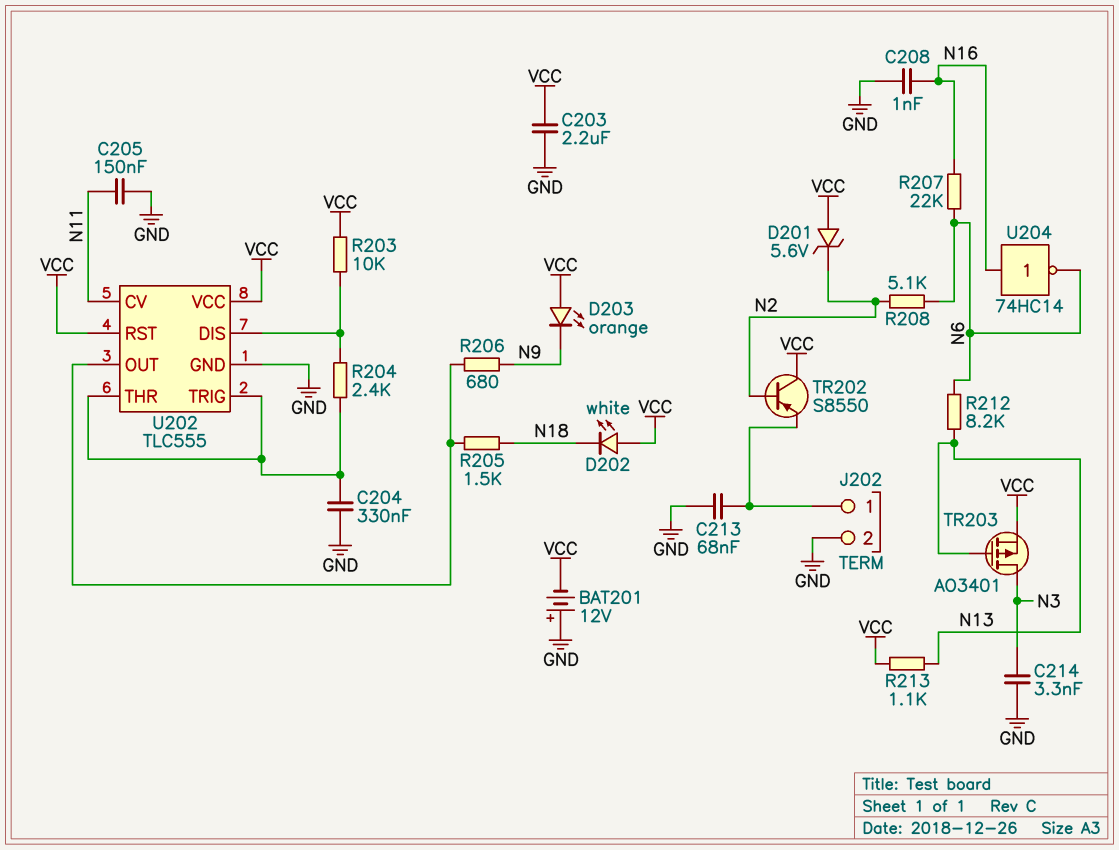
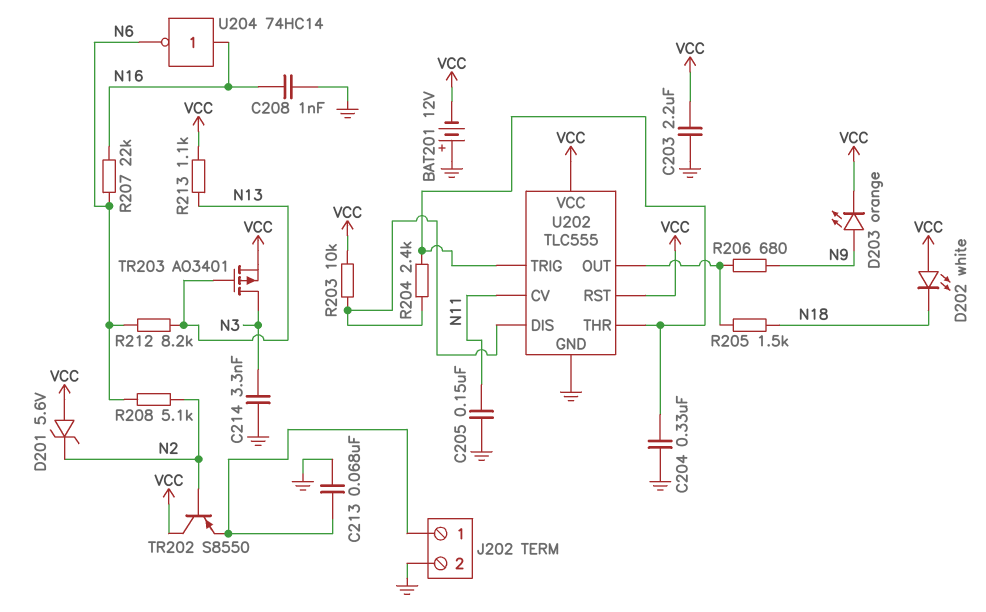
D203: LED orange (A VCC, K N9) -> LED orange (A N9, K VCC)

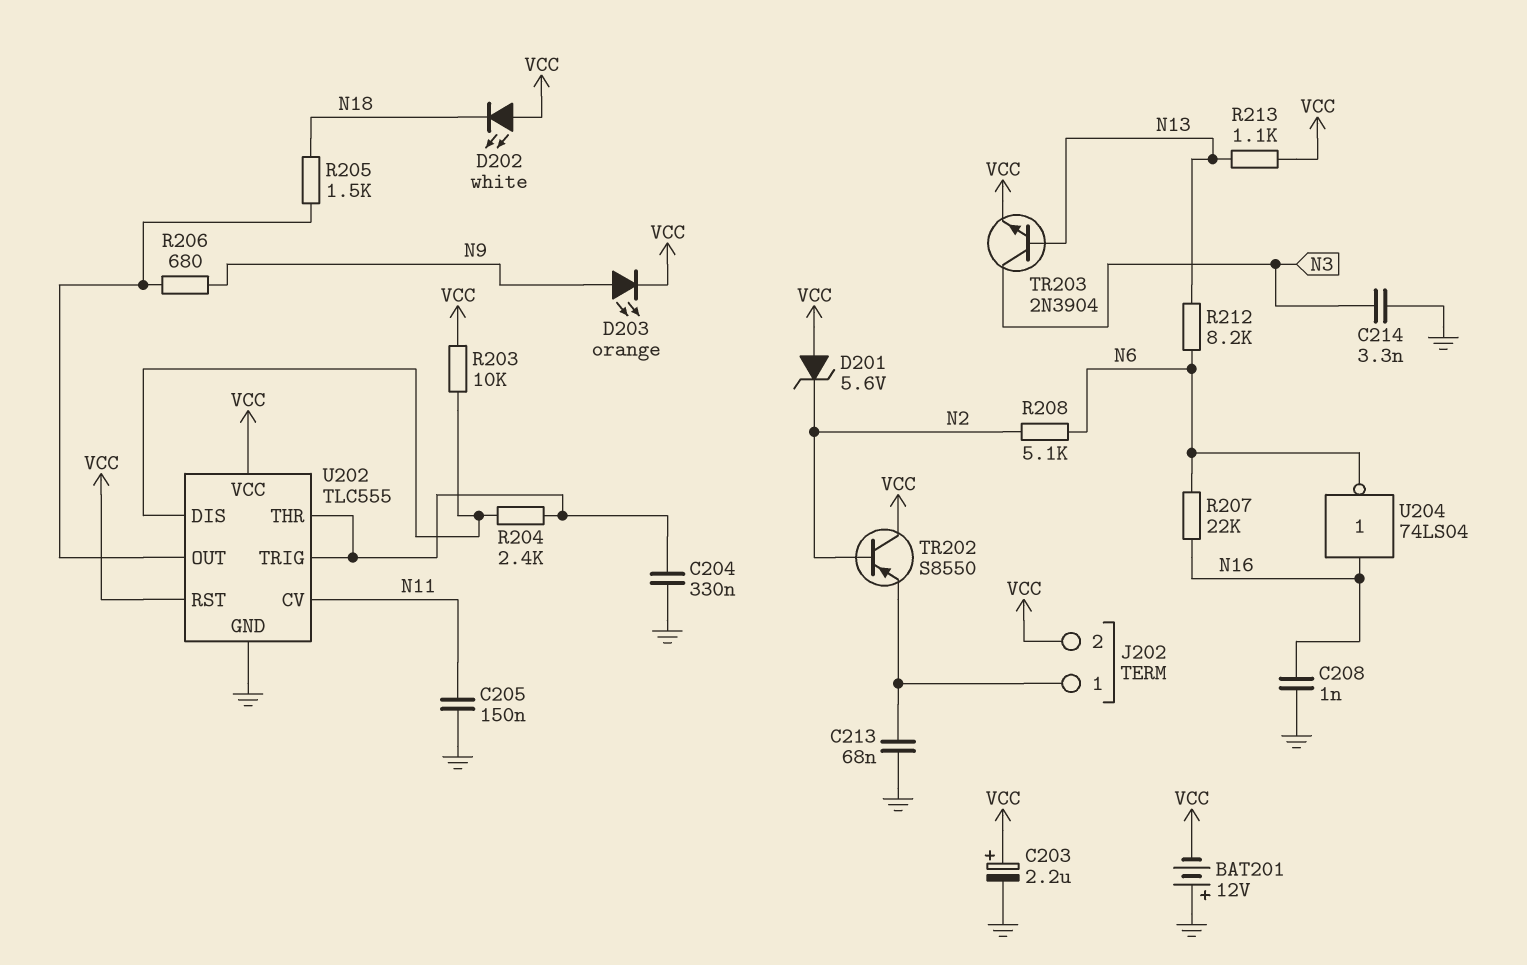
C203: 2.2uF (GND, VCC) -> 2.2uF (plus VCC, minus GND)
J202 pin 2: GND -> VCC
TR203: PMOS AO3401 (G N13, D N3, S VCC) -> NPN 2N3904 (B N13, C N3, E VCC)
U204: NOT 74HC14 (in N16, out N6) -> NOT 74LS04 (in N16, out N6)

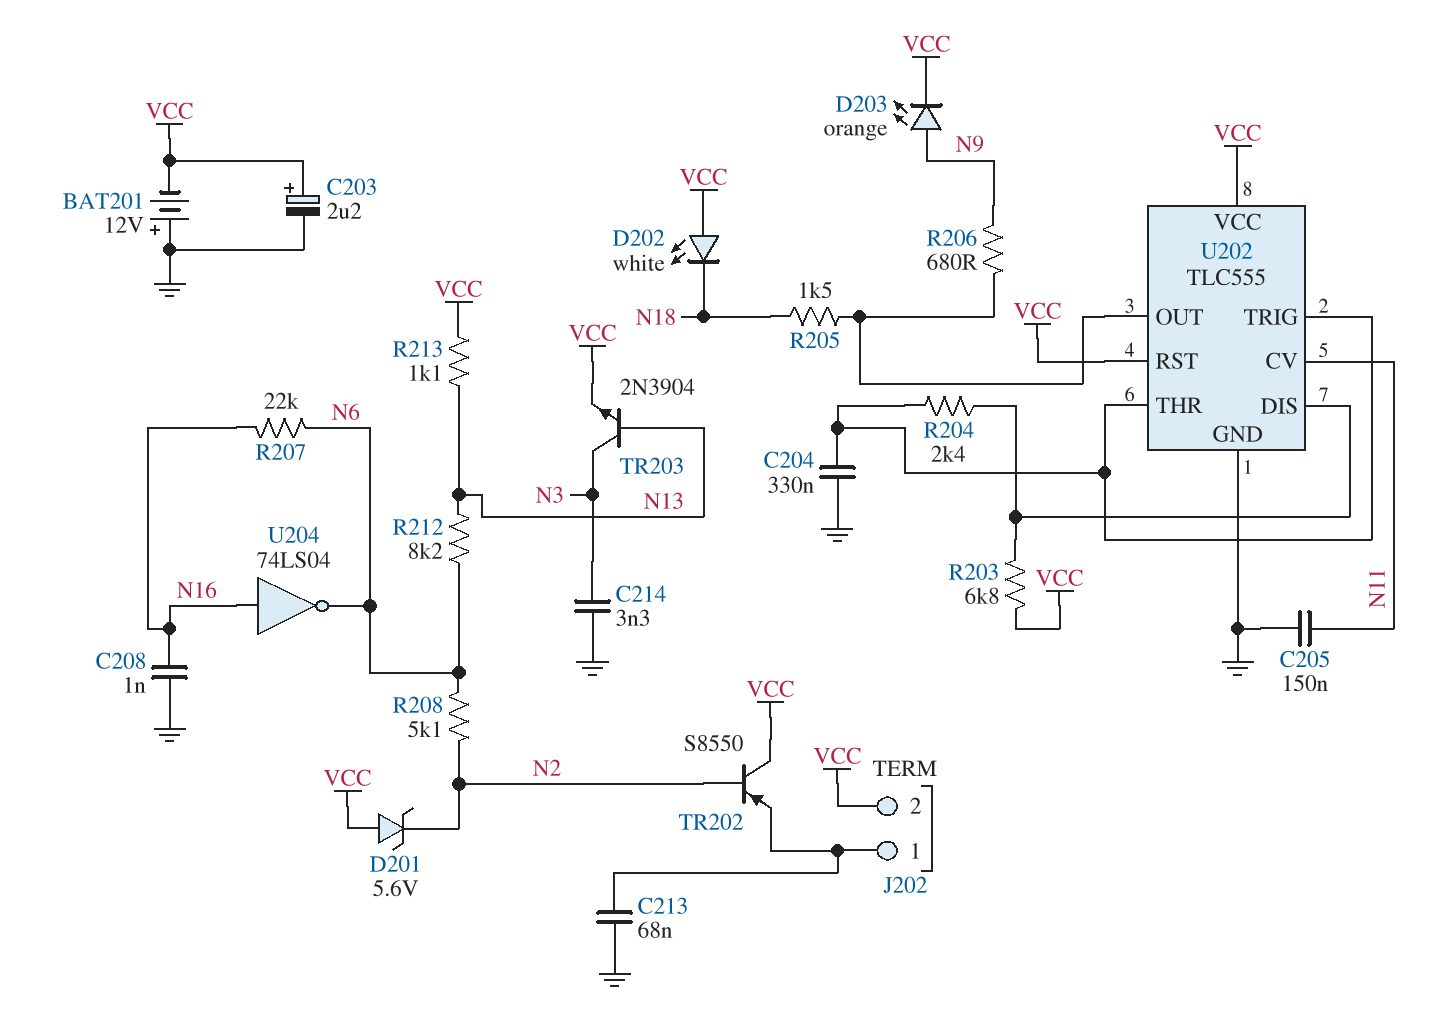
R203: 10k (U202/DIS, VCC) -> 6.8k (U202/DIS, VCC)

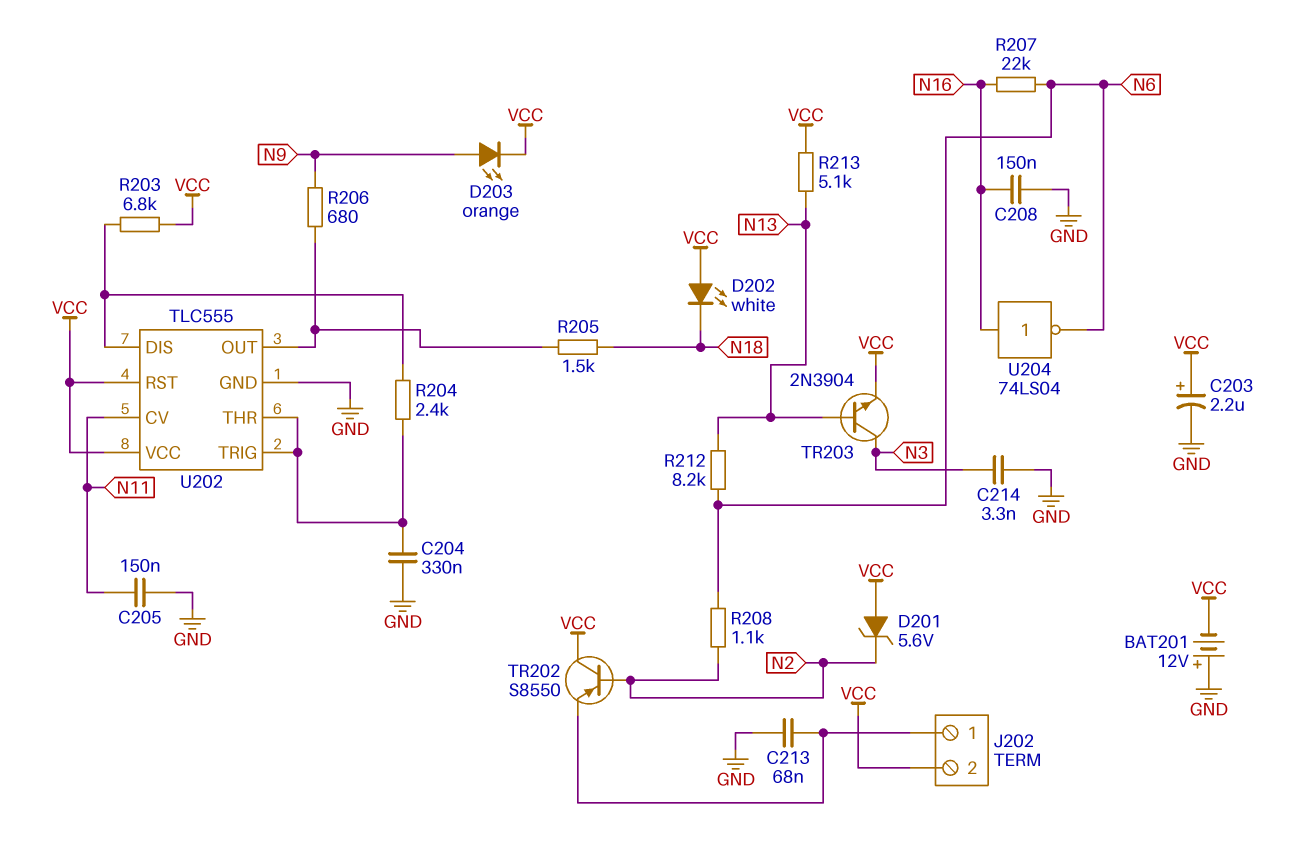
C208: 1nF (GND, N16) -> 150nF (GND, N16)
R208: 5.1k (N2, N6) -> 1.1k (N2, N6)
R213: 1.1k (N13, VCC) -> 5.1k (N13, VCC)

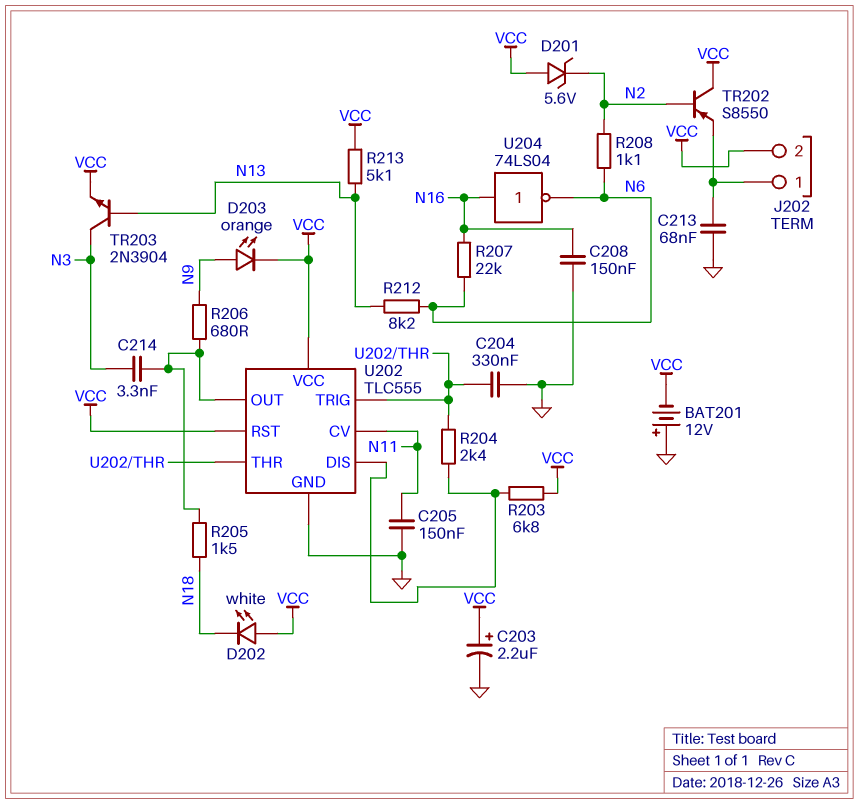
C214: 3.3nF (GND, N3) -> 3.3nF (N3, U202/OUT)

